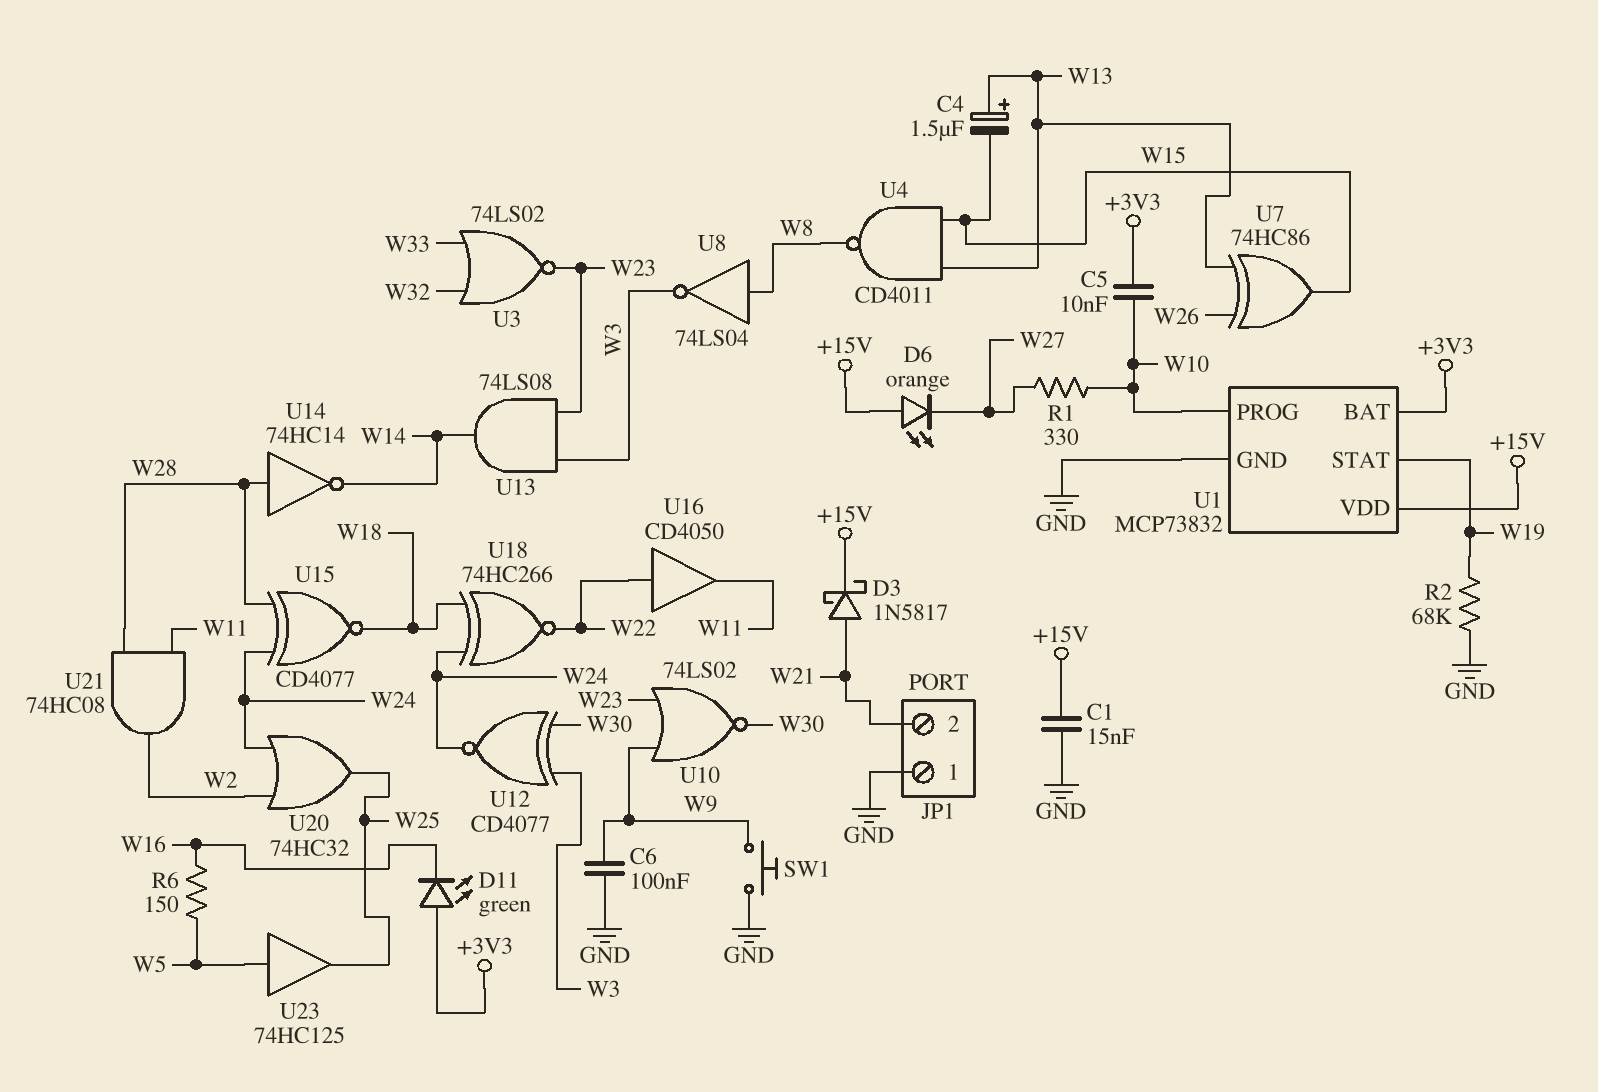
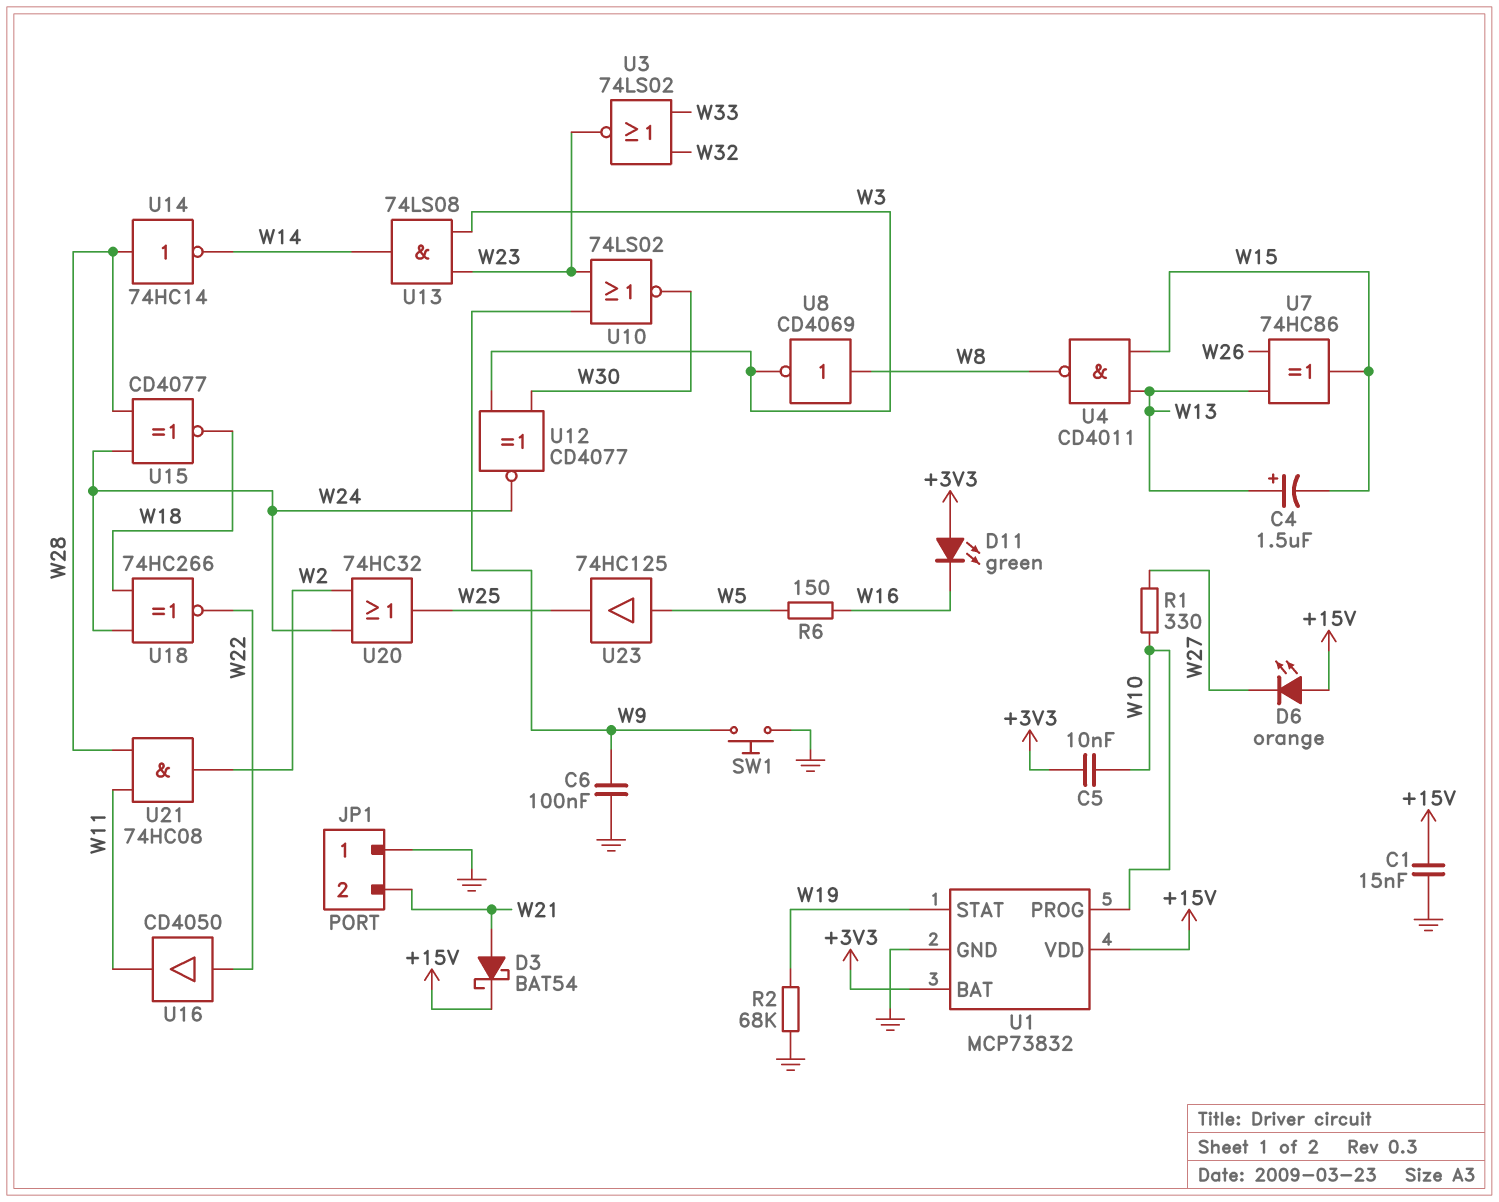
D3: schottky 1N5817 (A W21, K +15V) -> schottky BAT54 (A W21, K +15V)
U8: NOT 74LS04 (in W8, out W3) -> NOT CD4069 (in W8, out W3)

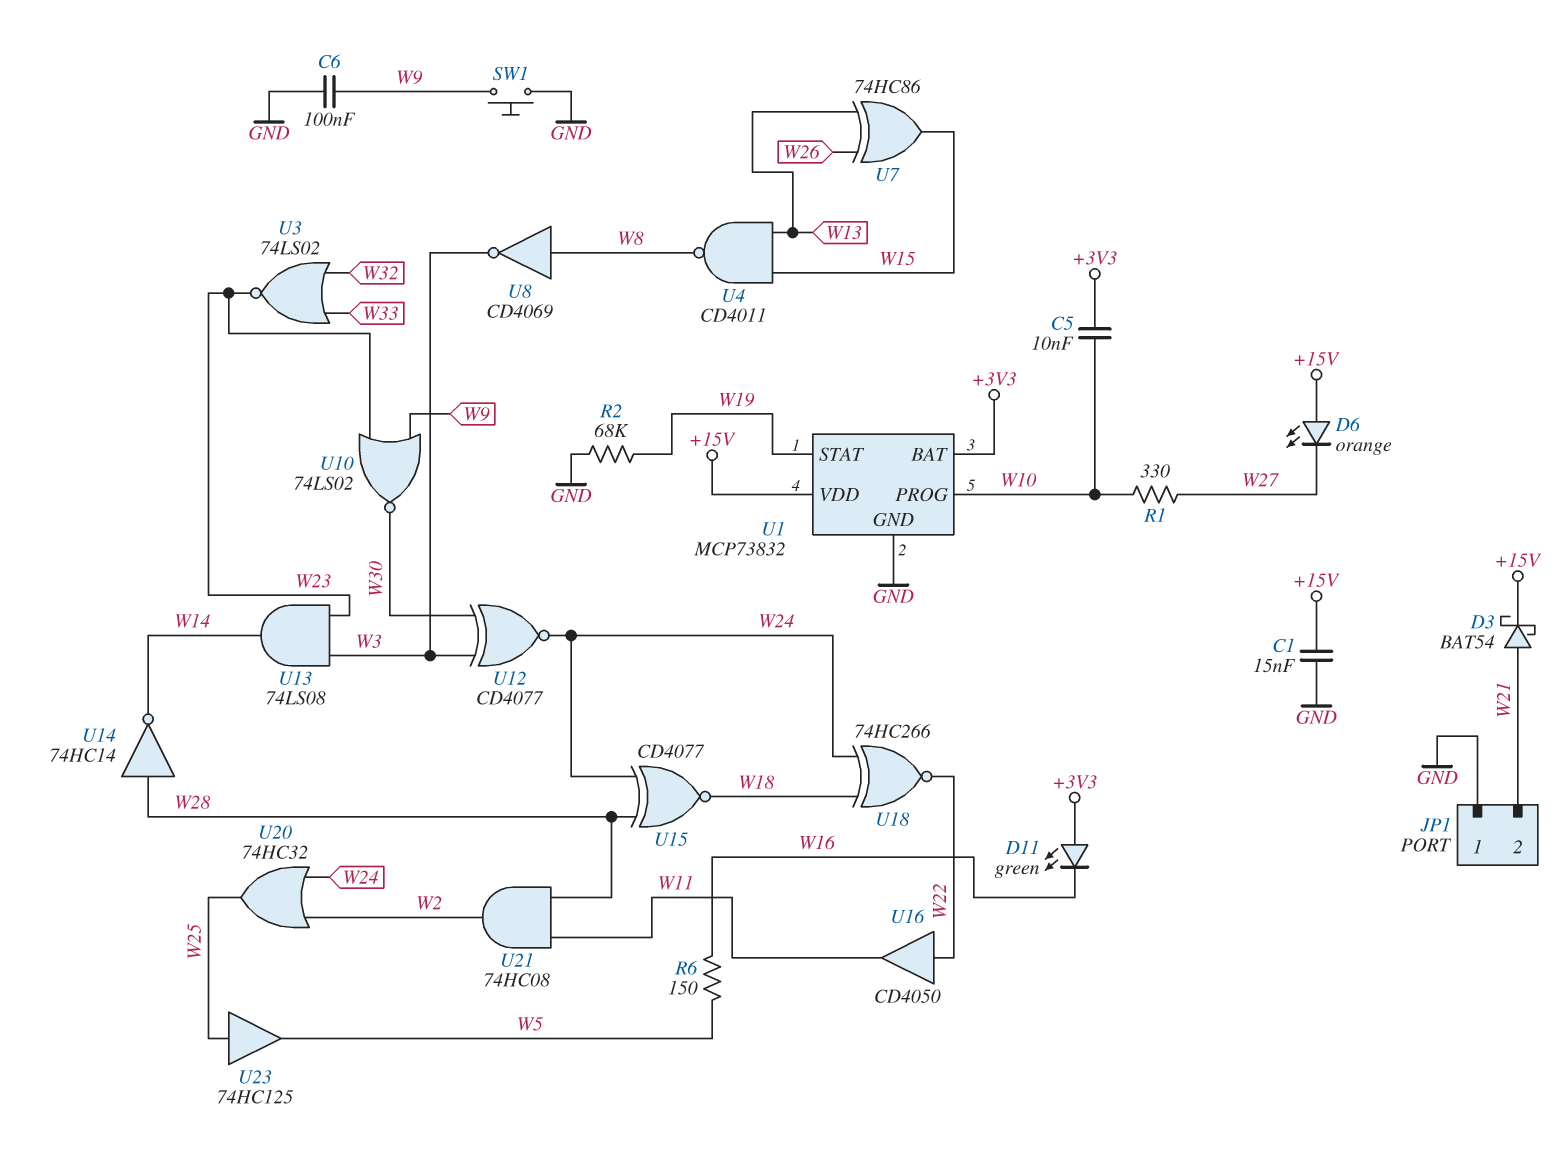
C4: 1.5uF (plus W13, minus W15) -> none
U23: buffer 74HC125 (in W5, out W25) -> buffer 74HC125 (in W25, out W5)

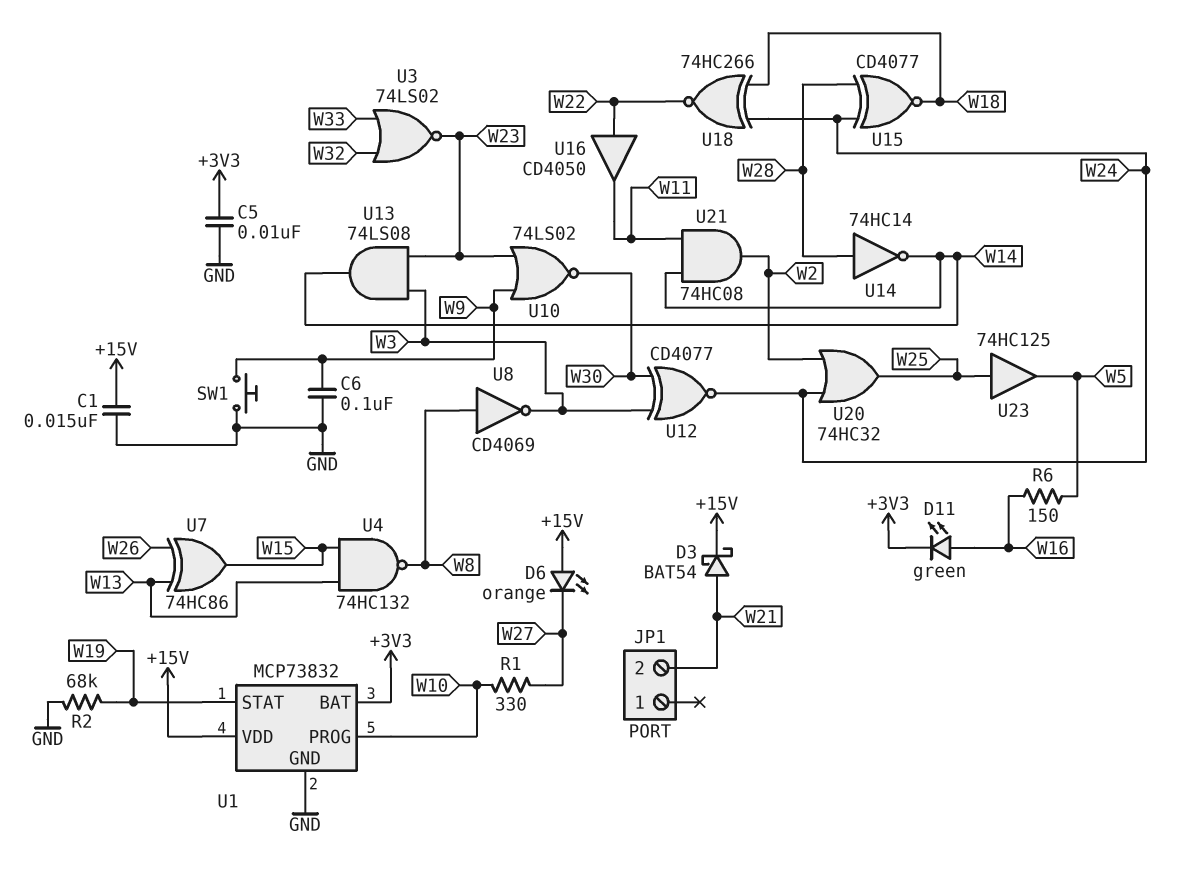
C5: 10nF (+3V3, W10) -> 10nF (+3V3, GND)
D11: LED green (A +3V3, K W16) -> LED green (A W16, K +3V3)
JP1 pin 1: GND -> none
U4: NAND CD4011 (in W13, in W15, out W8) -> NAND 74HC132 (in W13, in W15, out W8)
U21: AND 74HC08 (in W11, in W28, out W2) -> AND 74HC08 (in W11, in W14, out W2)

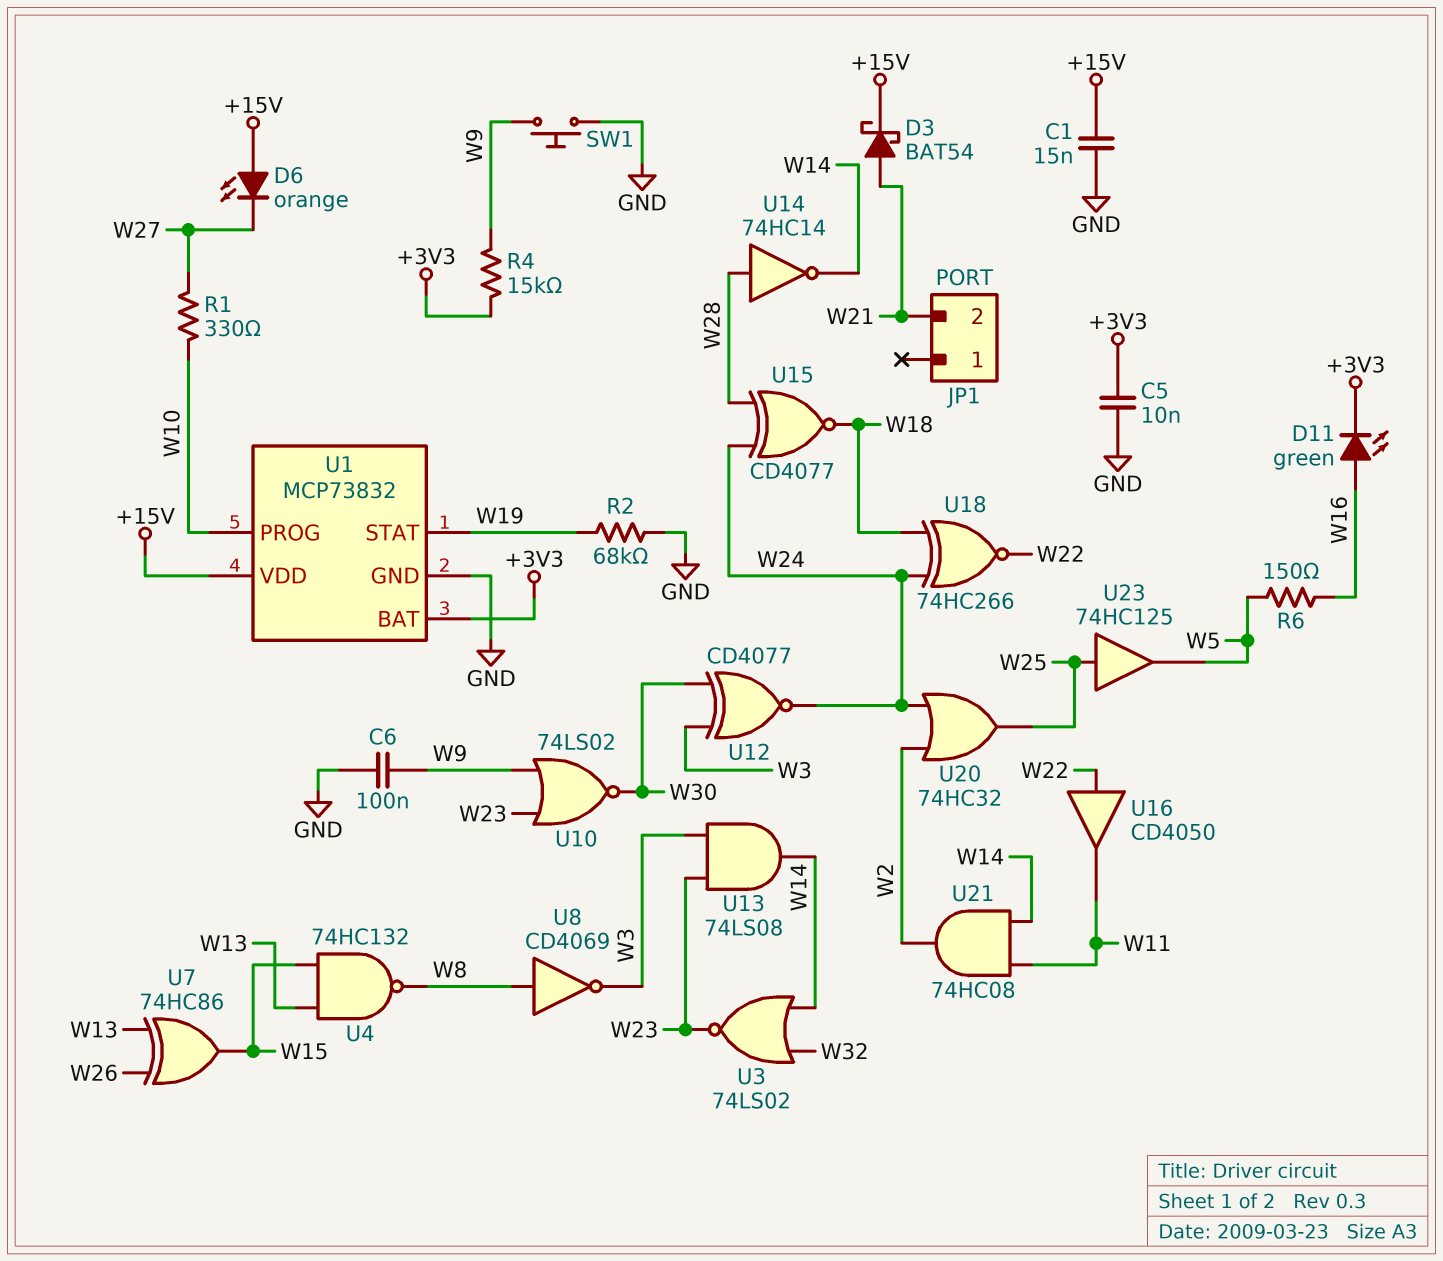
R4: none -> 15k (+3V3, W9)
U3: NOR 74LS02 (in W32, in W33, out W23) -> NOR 74LS02 (in W14, in W32, out W23)

